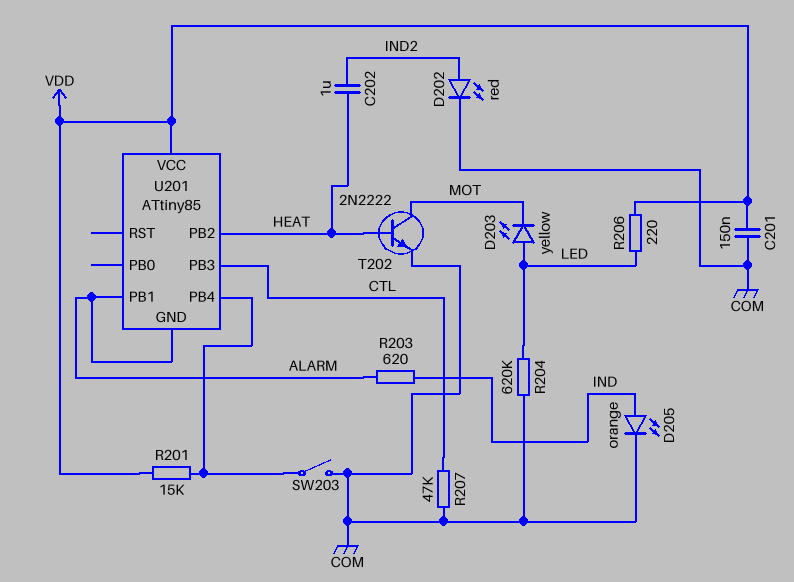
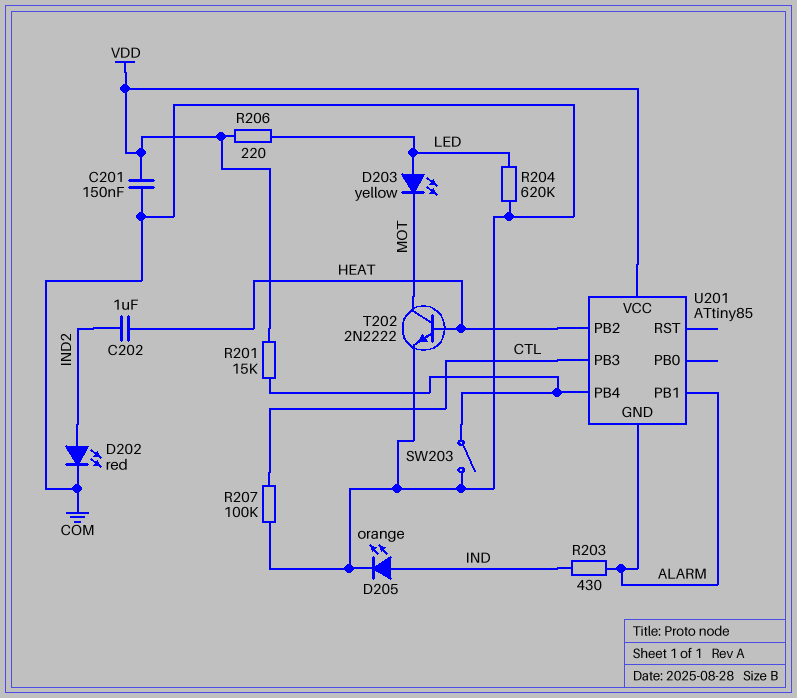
R203: 620 (ALARM, IND) -> 430 (ALARM, IND)
R207: 47k (COM, CTL) -> 100k (COM, CTL)

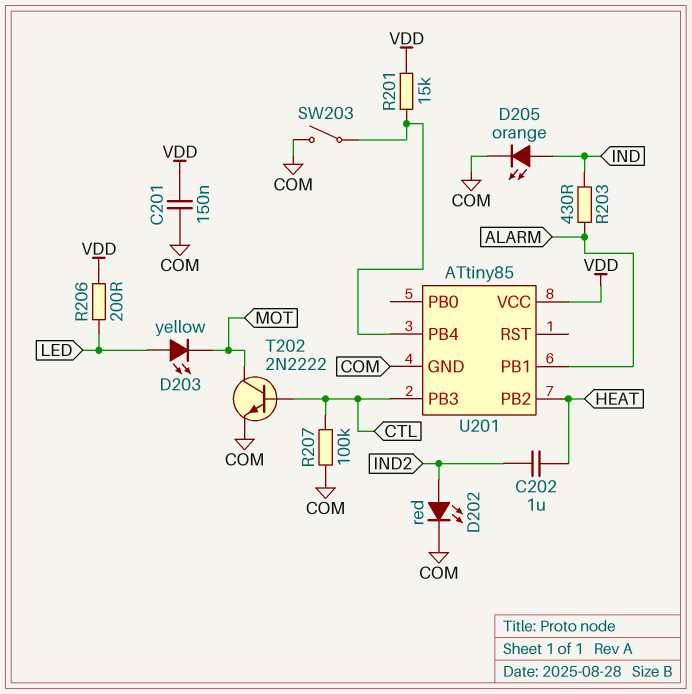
R204: 620k (COM, LED) -> none
R206: 220 (LED, VDD) -> 200 (LED, VDD)
T202: NPN 2N2222 (B HEAT, C MOT, E COM) -> NPN 2N2222 (B CTL, C MOT, E COM)
U201 pin GND: ALARM -> COM

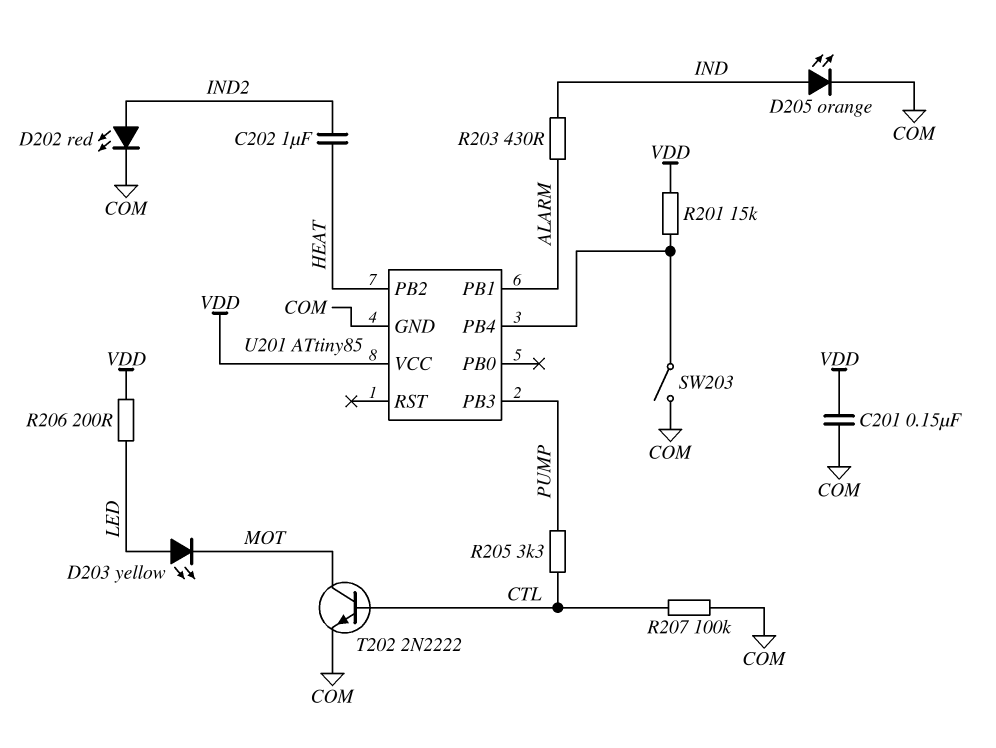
R205: none -> 3.3k (CTL, PUMP)
U201 pin PB3: CTL -> PUMP

